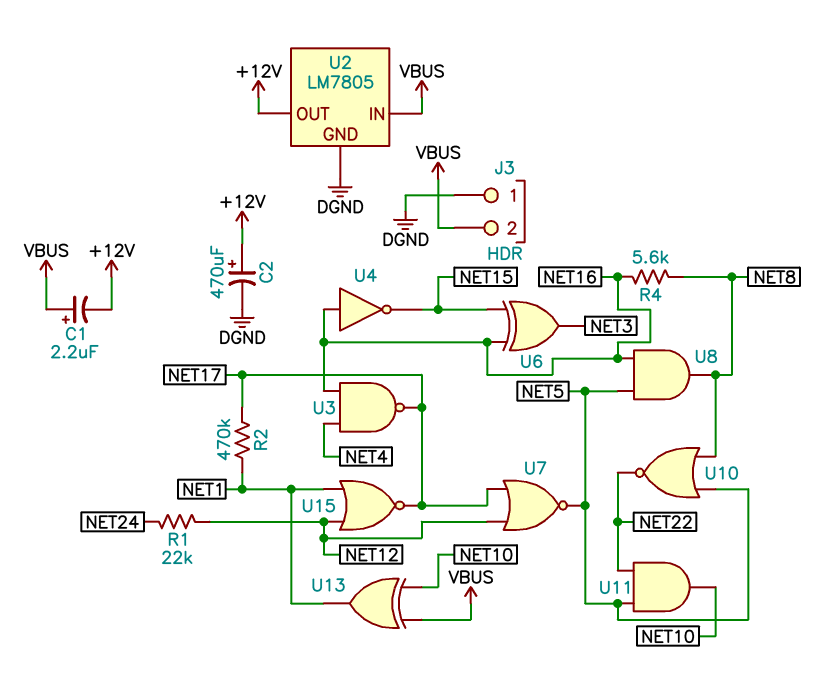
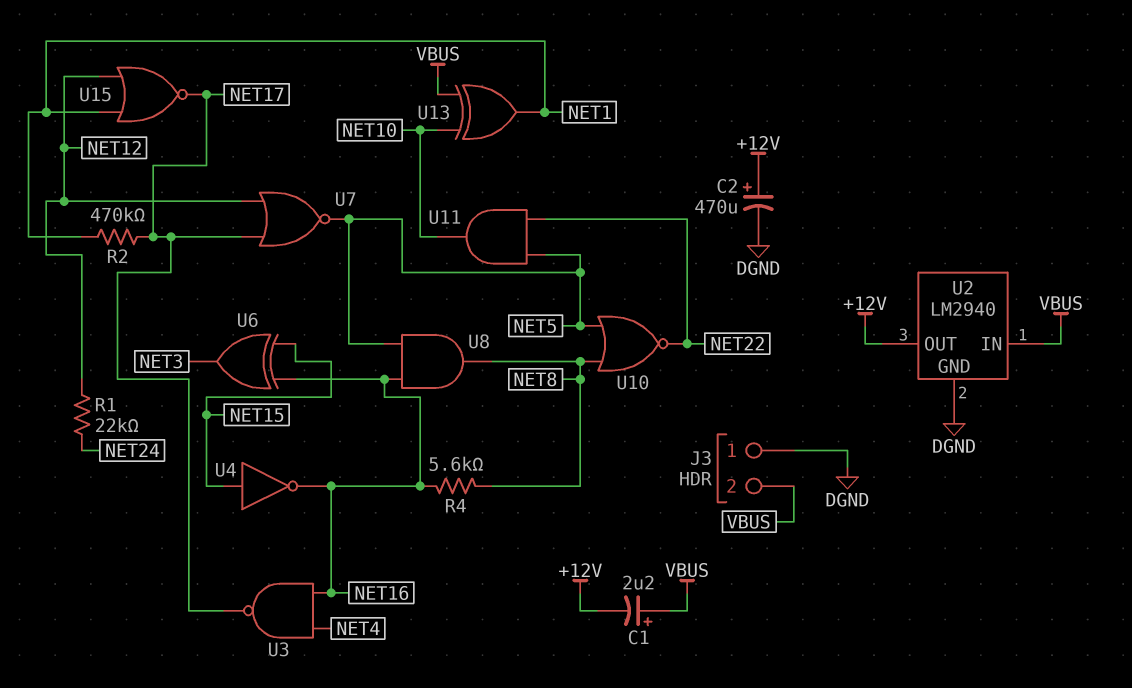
U2: LM7805 -> LM2940
U4: NOT (in NET16, out NET15) -> NOT (in NET15, out NET16)

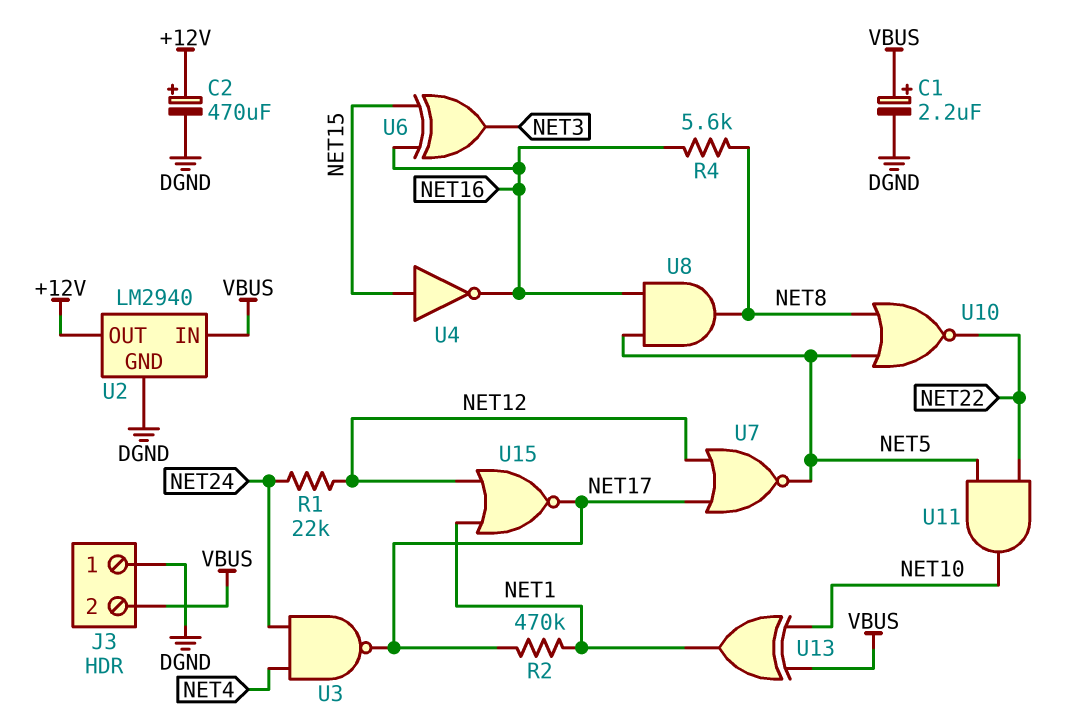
C1: 2.2uF (plus VBUS, minus +12V) -> 2.2uF (plus VBUS, minus DGND)
U3: NAND (in NET4, in NET16, out NET17) -> NAND (in NET4, in NET24, out NET17)

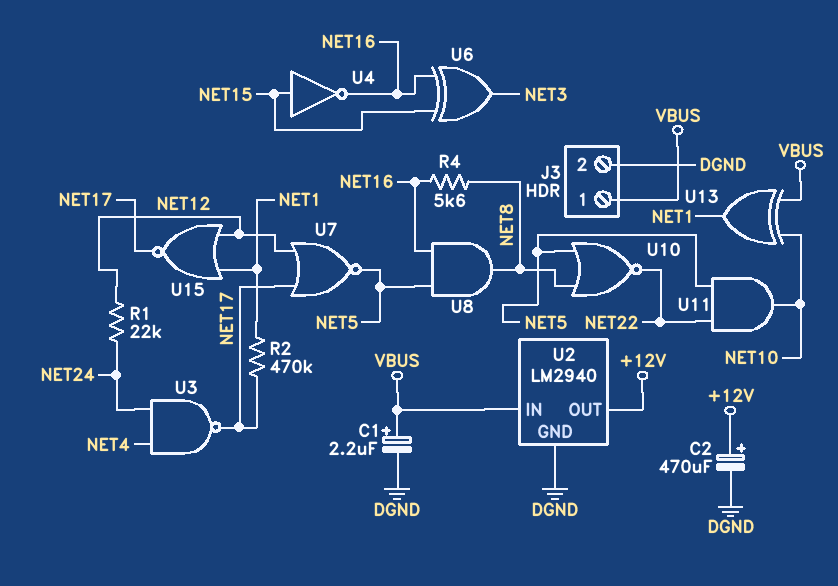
J3 pin 1: DGND -> VBUS
J3 pin 2: VBUS -> DGND

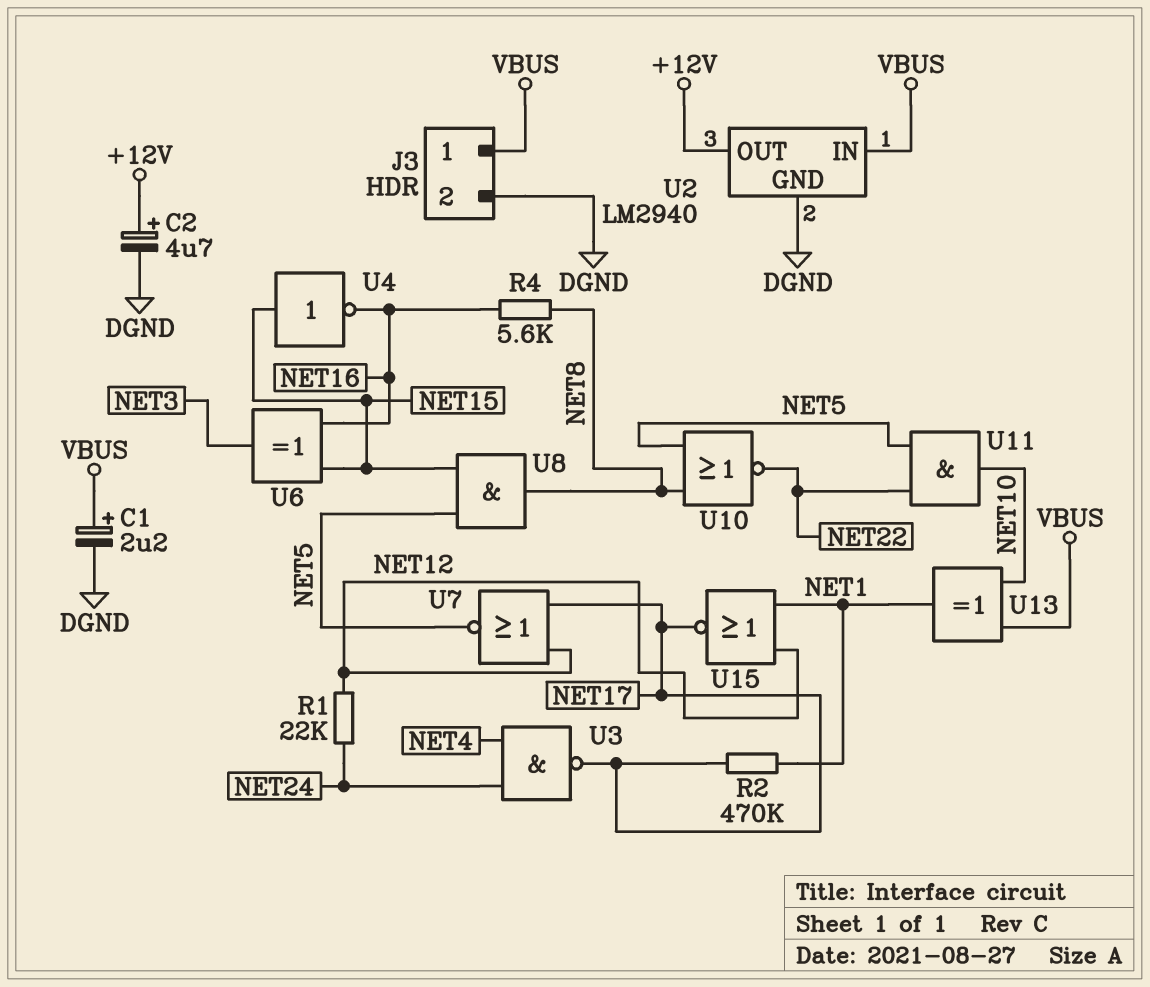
C2: 470uF (plus +12V, minus DGND) -> 4.7uF (plus +12V, minus DGND)
U8: AND (in NET5, in NET16, out NET8) -> AND (in NET5, in NET15, out NET8)

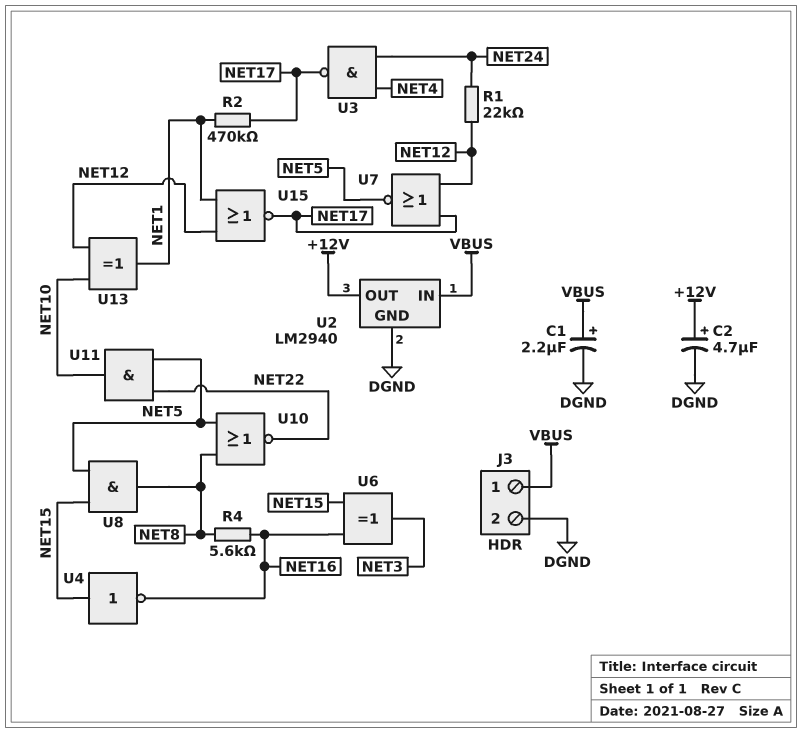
U13: XOR (in NET10, in VBUS, out NET1) -> XOR (in NET10, in NET12, out NET1)

